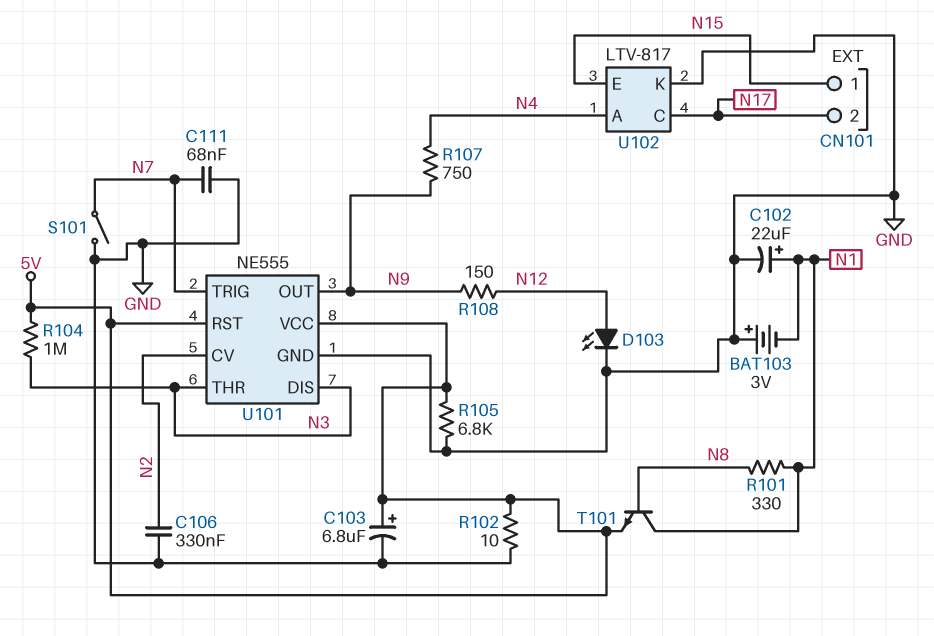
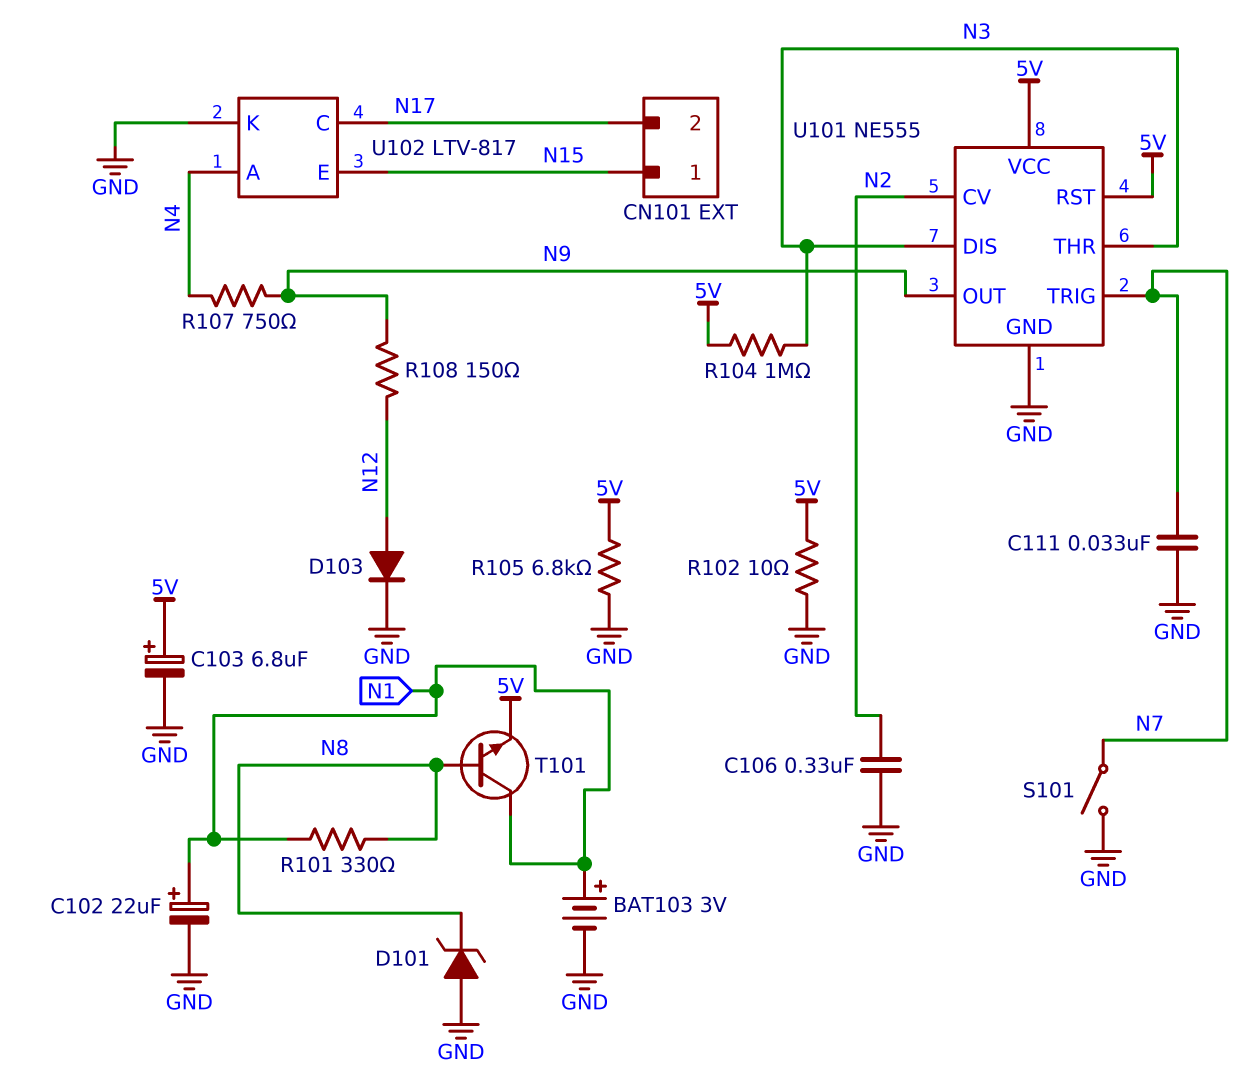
BAT103: 3V (plus GND, minus N1) -> 3V (plus N1, minus GND)
C111: 68nF (GND, N7) -> 33nF (GND, N7)
D101: none -> zener (A GND, K N8)
D103: LED (A N12, K GND) -> diode (A N12, K GND)

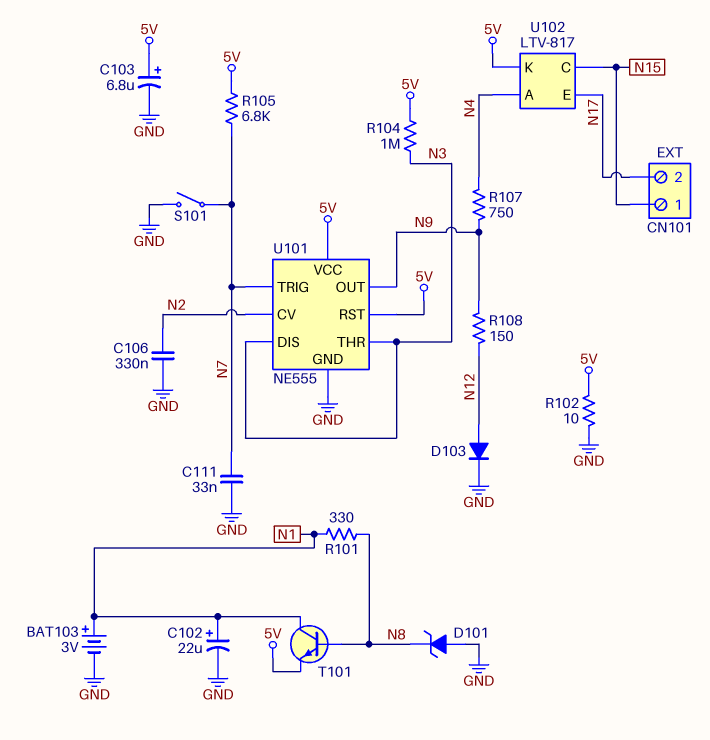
R105: 6.8k (5V, GND) -> 6.8k (5V, N7)
U102 pin C: N17 -> N15
U102 pin E: N15 -> N17
U102 pin K: GND -> 5V

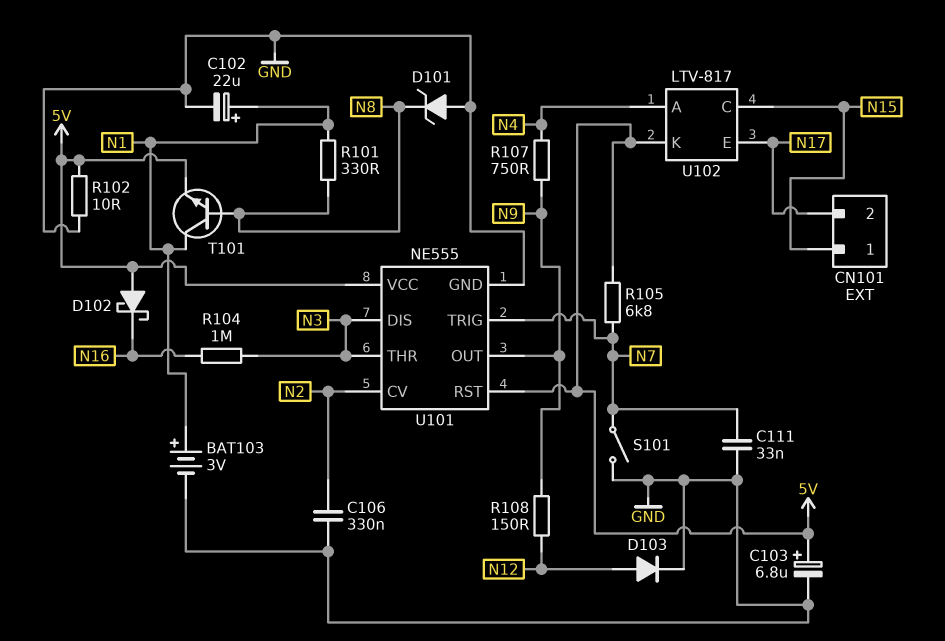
D102: none -> schottky (A 5V, K N16)
R104: 1M (5V, N3) -> 1M (N3, N16)

